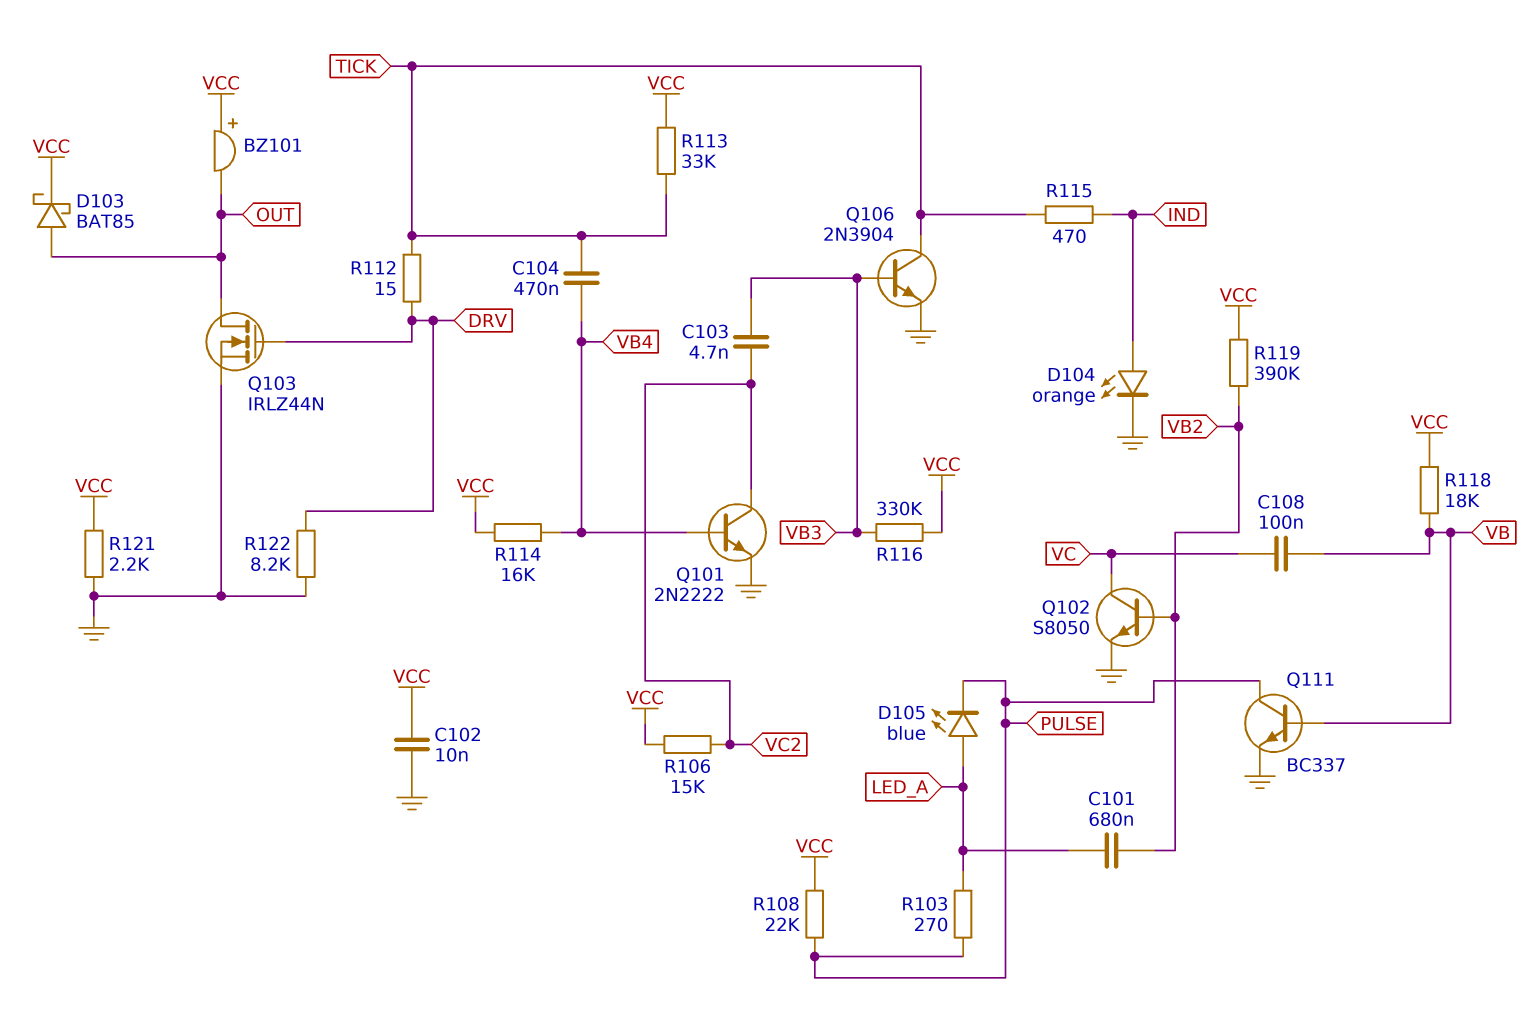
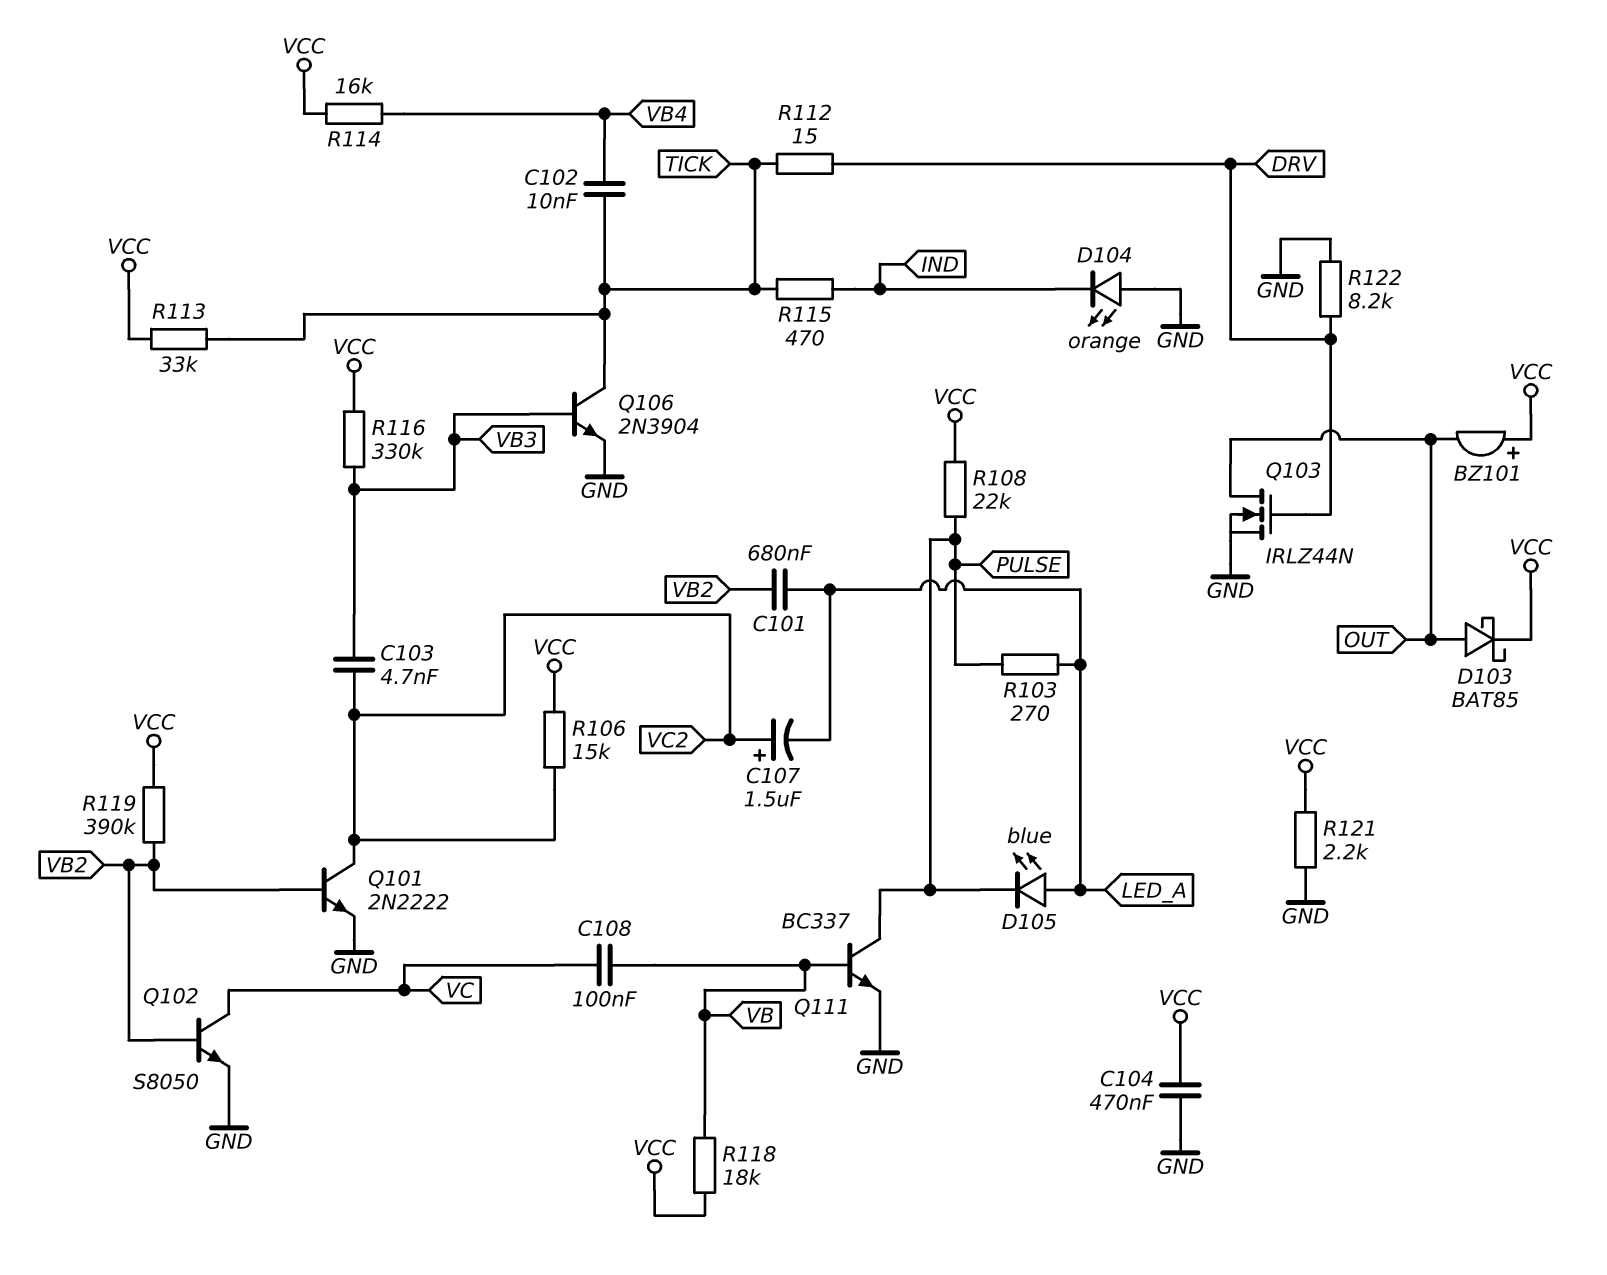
C102: 10nF (GND, VCC) -> 10nF (TICK, VB4)
C104: 470nF (TICK, VB4) -> 470nF (GND, VCC)
C107: none -> 1.5uF (plus VC2, minus LED_A)
D104: LED orange (A IND, K GND) -> LED orange (A GND, K IND)
Q101: NPN 2N2222 (B VB4, C VC2, E GND) -> NPN 2N2222 (B VB2, C VC2, E GND)

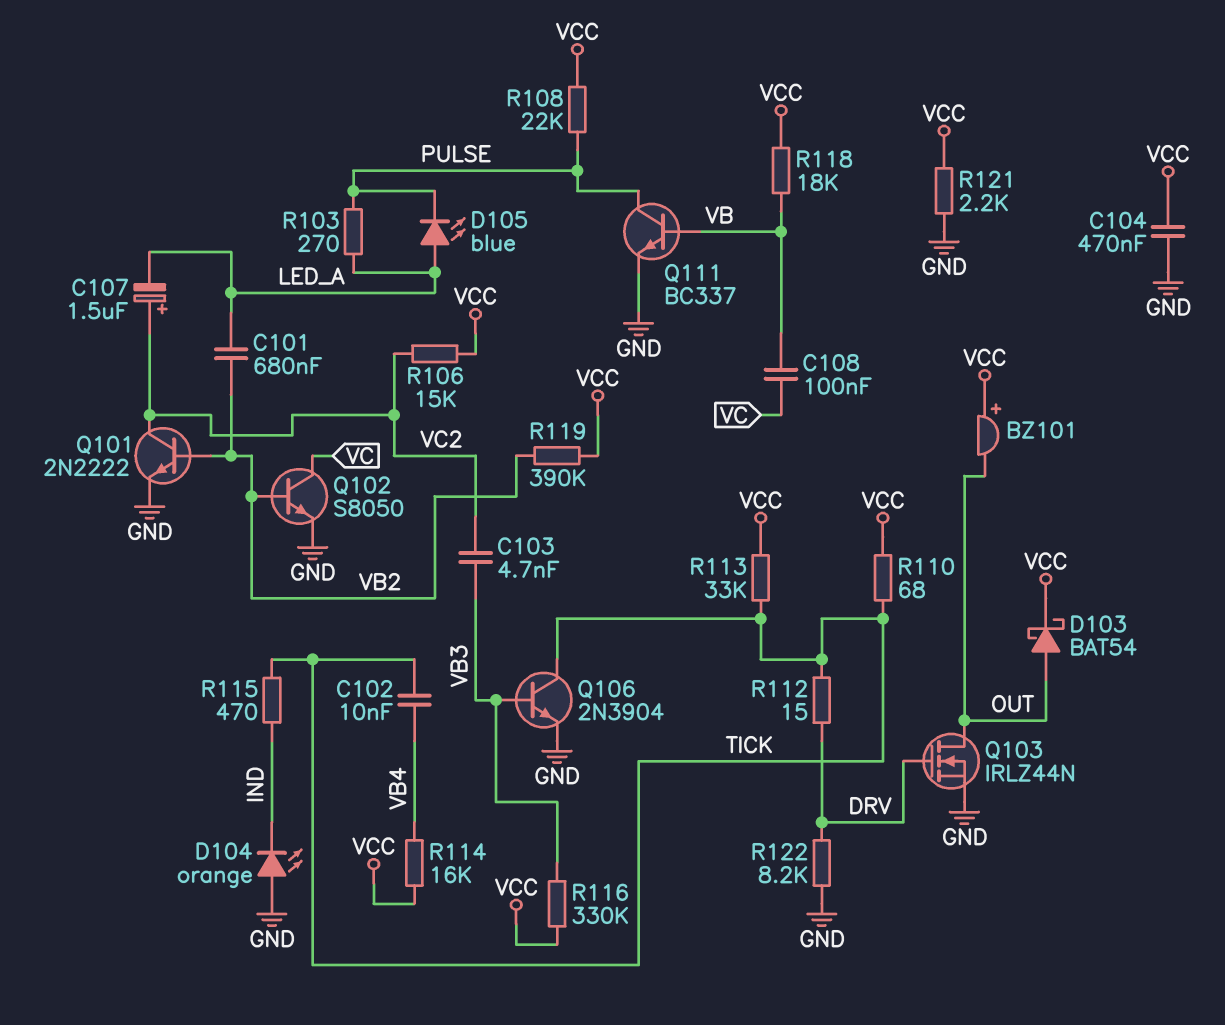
D103: schottky BAT85 (A OUT, K VCC) -> schottky BAT54 (A OUT, K VCC)
R110: none -> 68 (TICK, VCC)

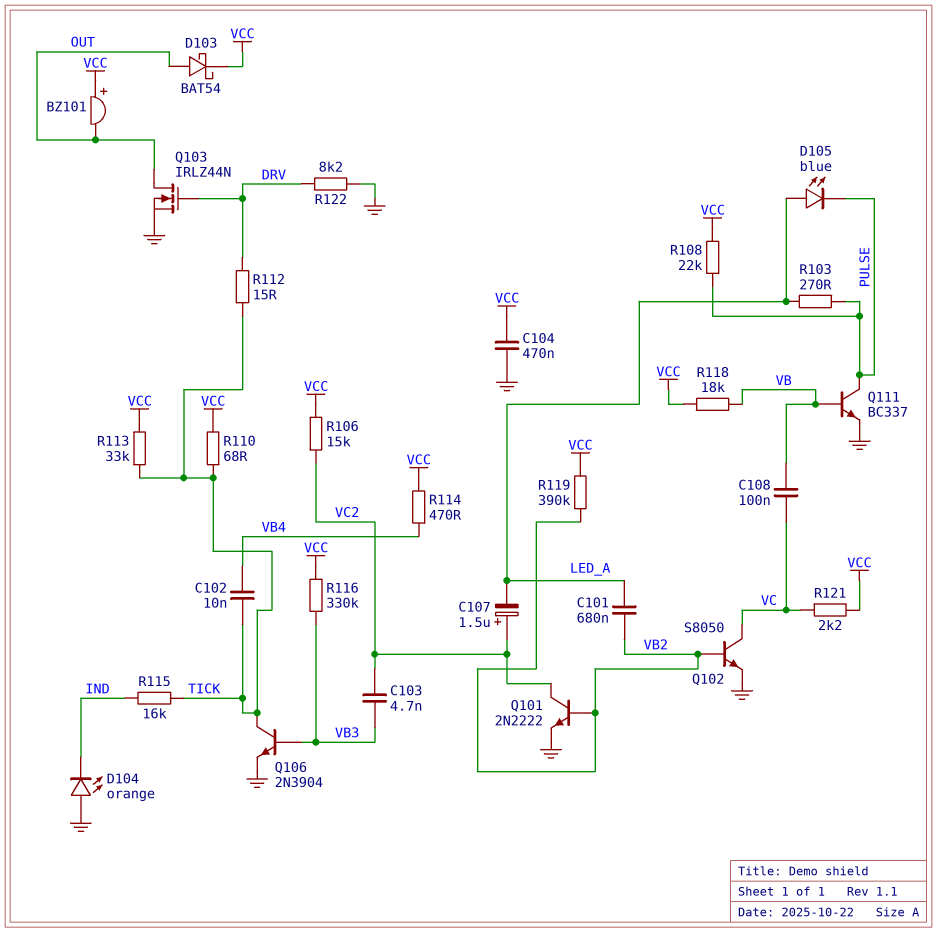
R114: 16k (VB4, VCC) -> 470 (VB4, VCC)
R115: 470 (IND, TICK) -> 16k (IND, TICK)
R121: 2.2k (GND, VCC) -> 2.2k (VC, VCC)

